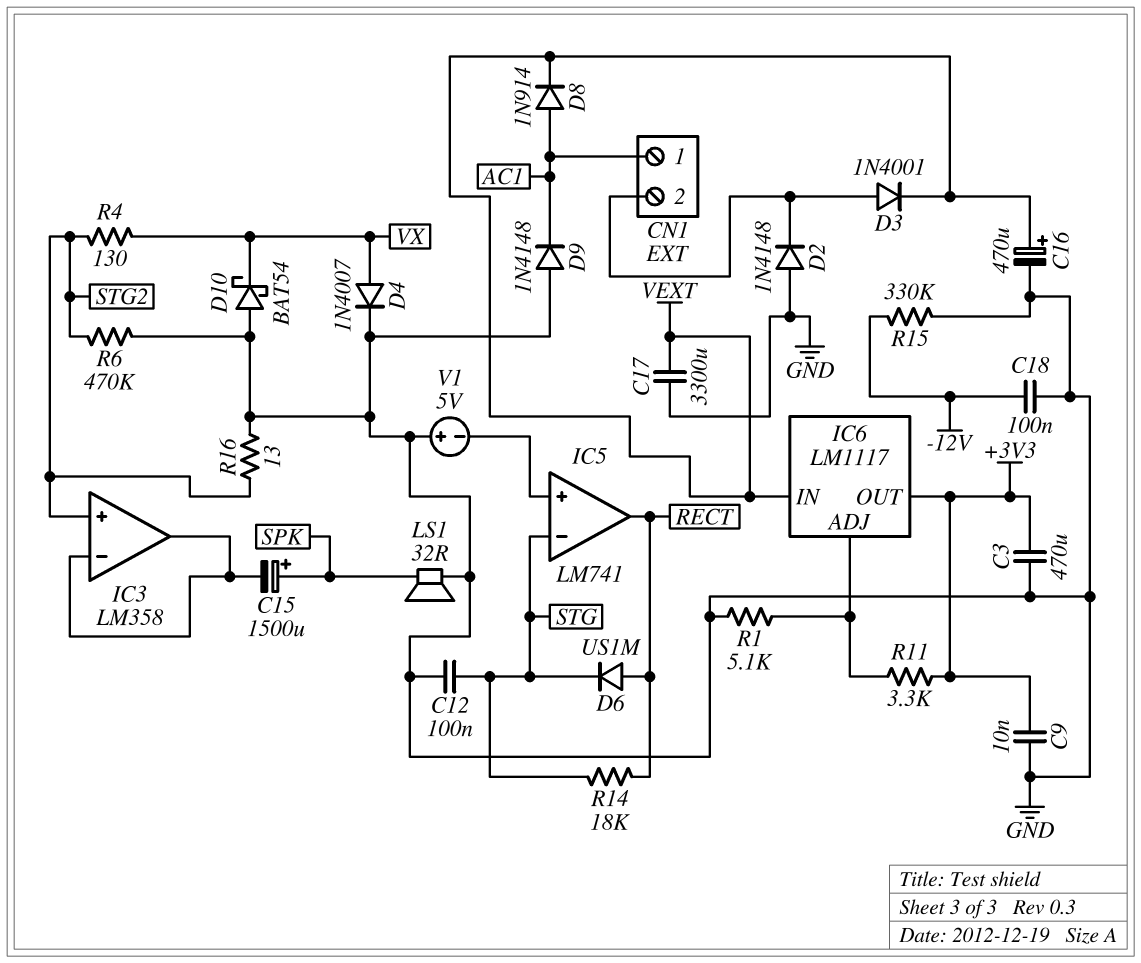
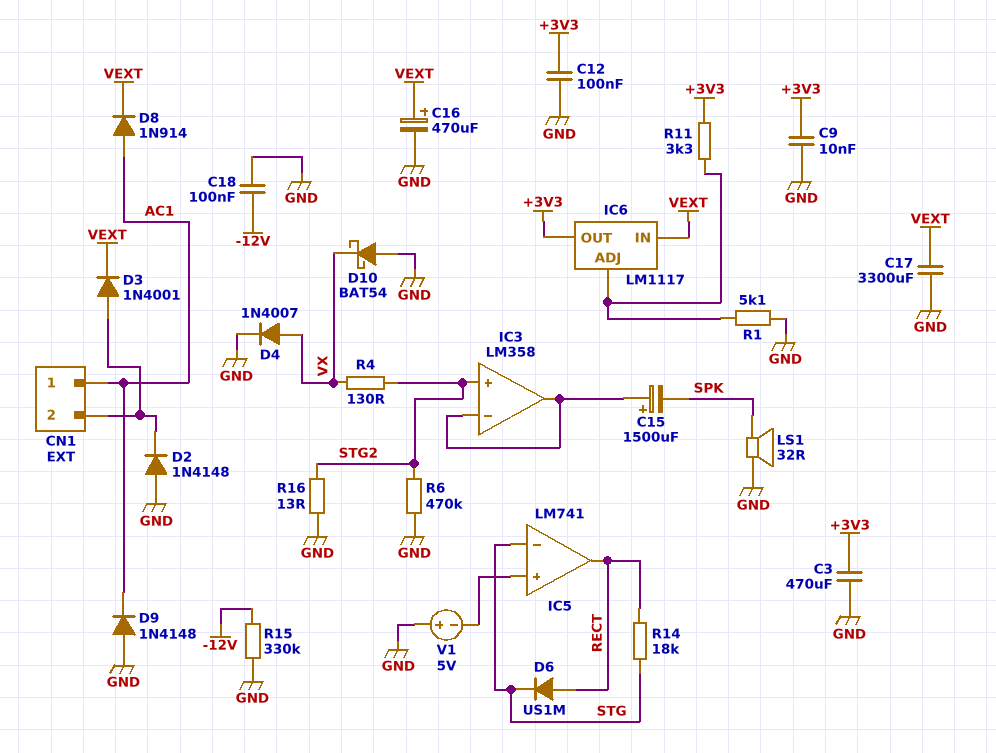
C12: 100nF (GND, STG) -> 100nF (+3V3, GND)
C15: 1500uF (plus SPK, minus IC3/in-) -> 1500uF (plus IC3/in-, minus SPK)

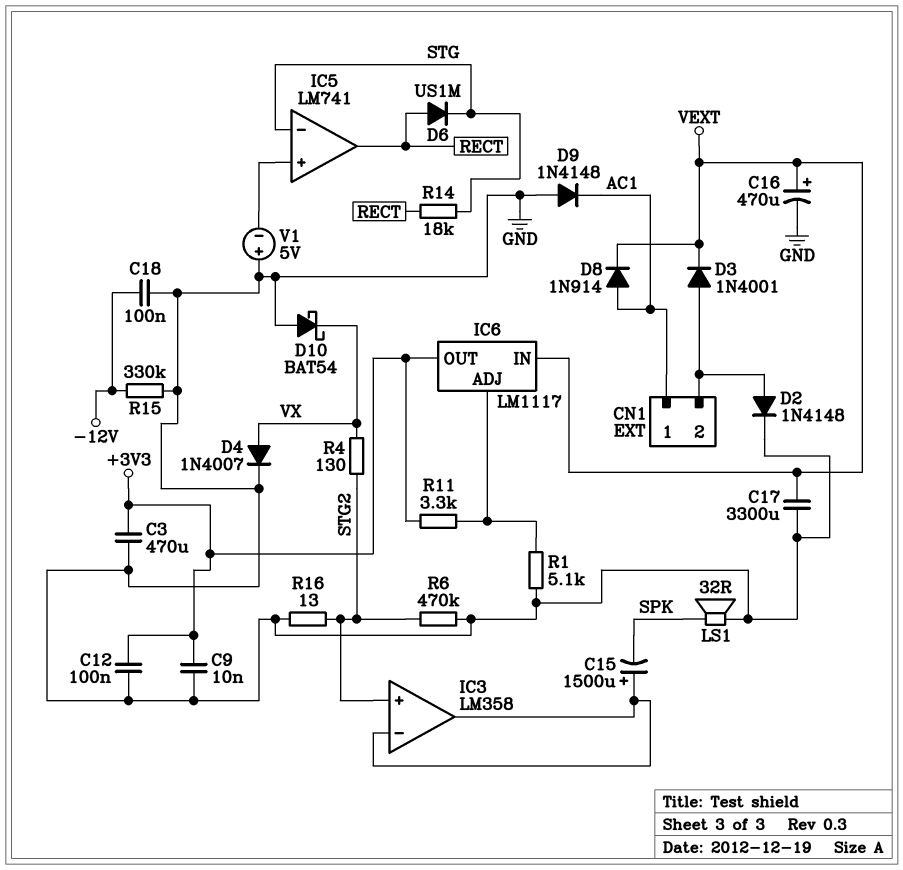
D2: diode 1N4148 (A GND, K CN1/2) -> diode 1N4148 (A CN1/2, K GND)

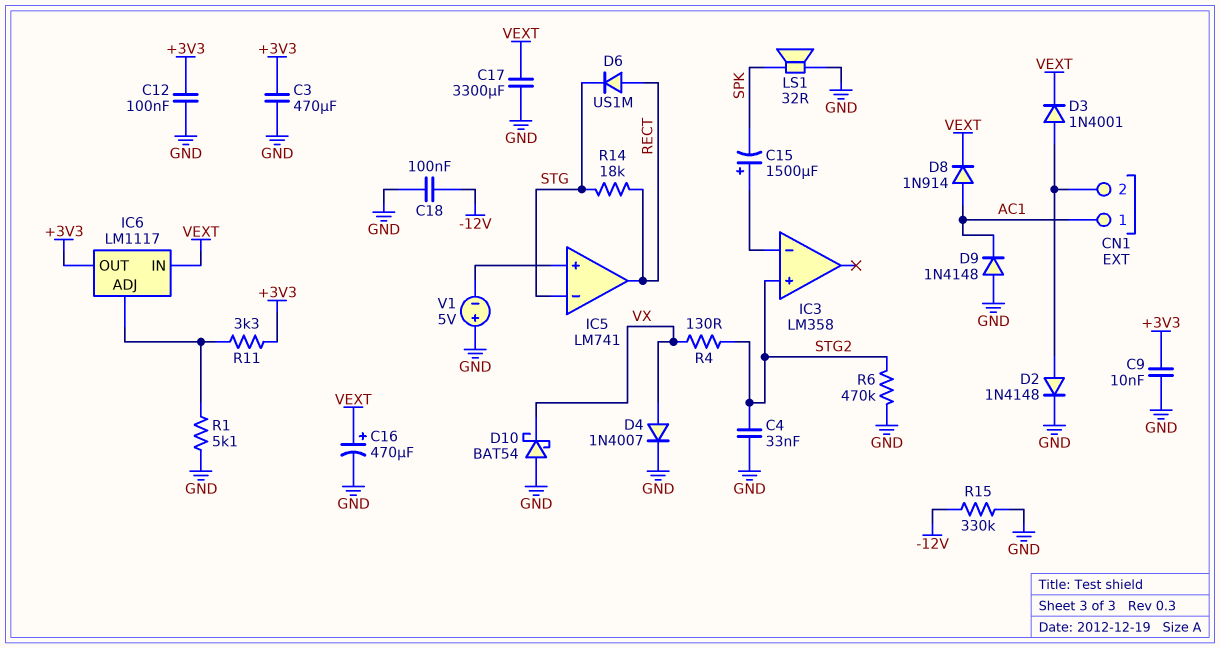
C4: none -> 33nF (GND, STG2)
IC3 pin out: IC3/in- -> none
R16: 13 (GND, STG2) -> none

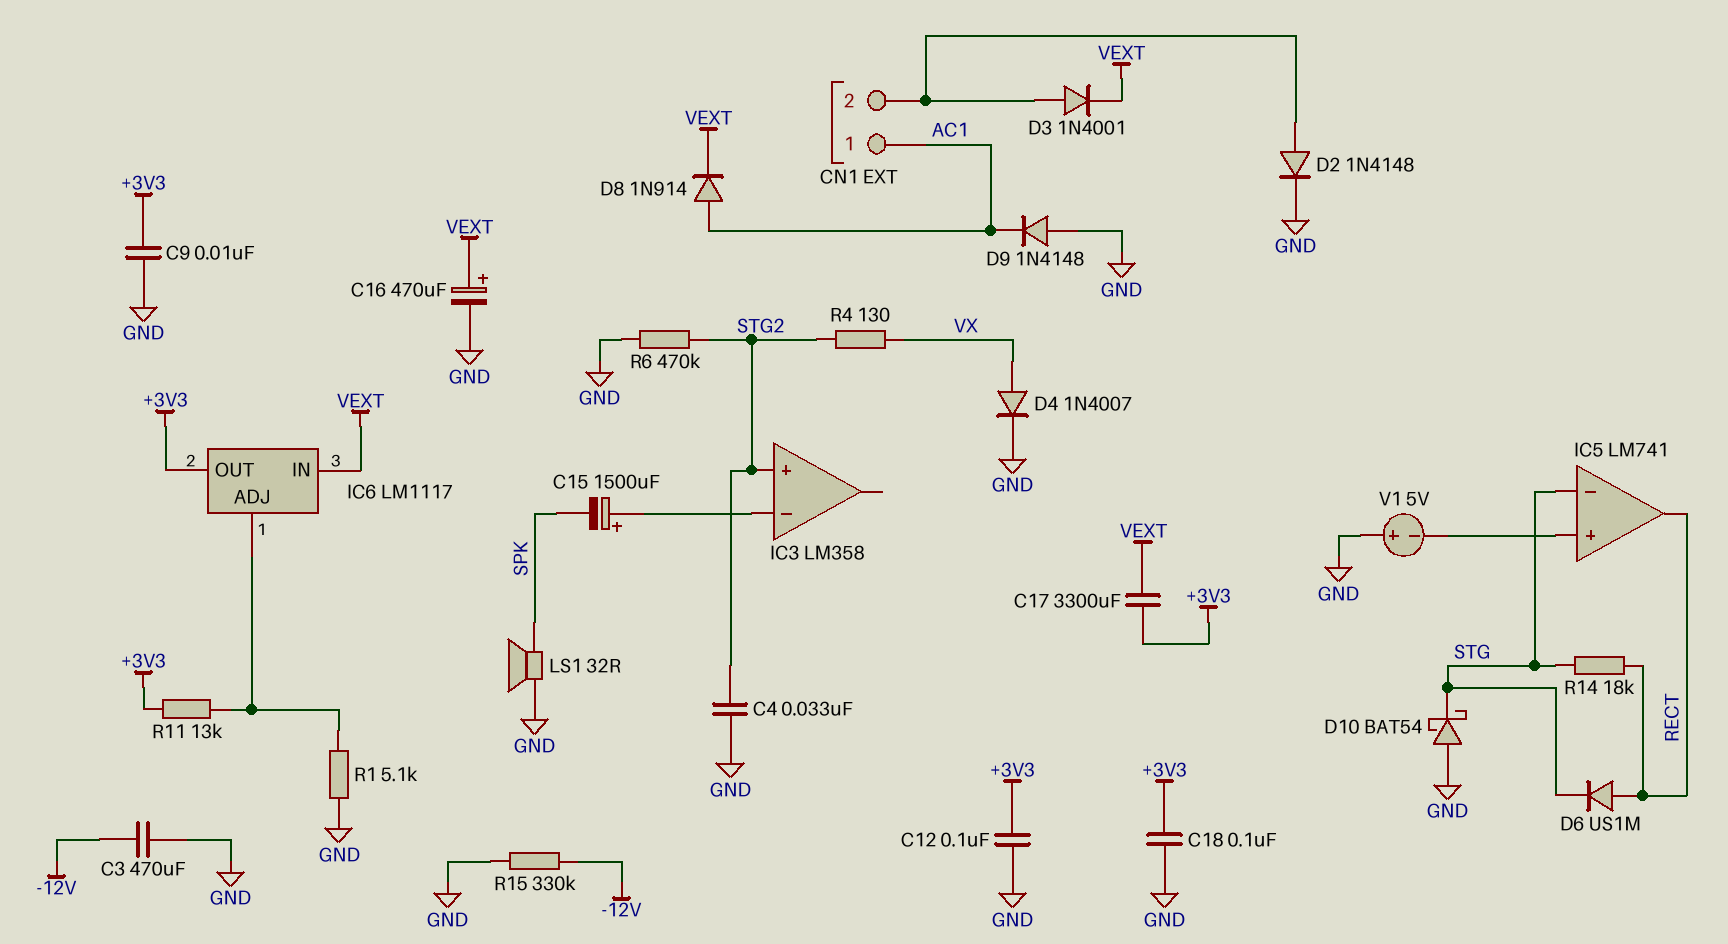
C3: 470uF (+3V3, GND) -> 470uF (-12V, GND)
C17: 3300uF (GND, VEXT) -> 3300uF (+3V3, VEXT)
C18: 100nF (-12V, GND) -> 100nF (+3V3, GND)
D10: schottky BAT54 (A GND, K VX) -> schottky BAT54 (A GND, K STG)
R11: 3.3k (+3V3, IC6/ADJ) -> 13k (+3V3, IC6/ADJ)

